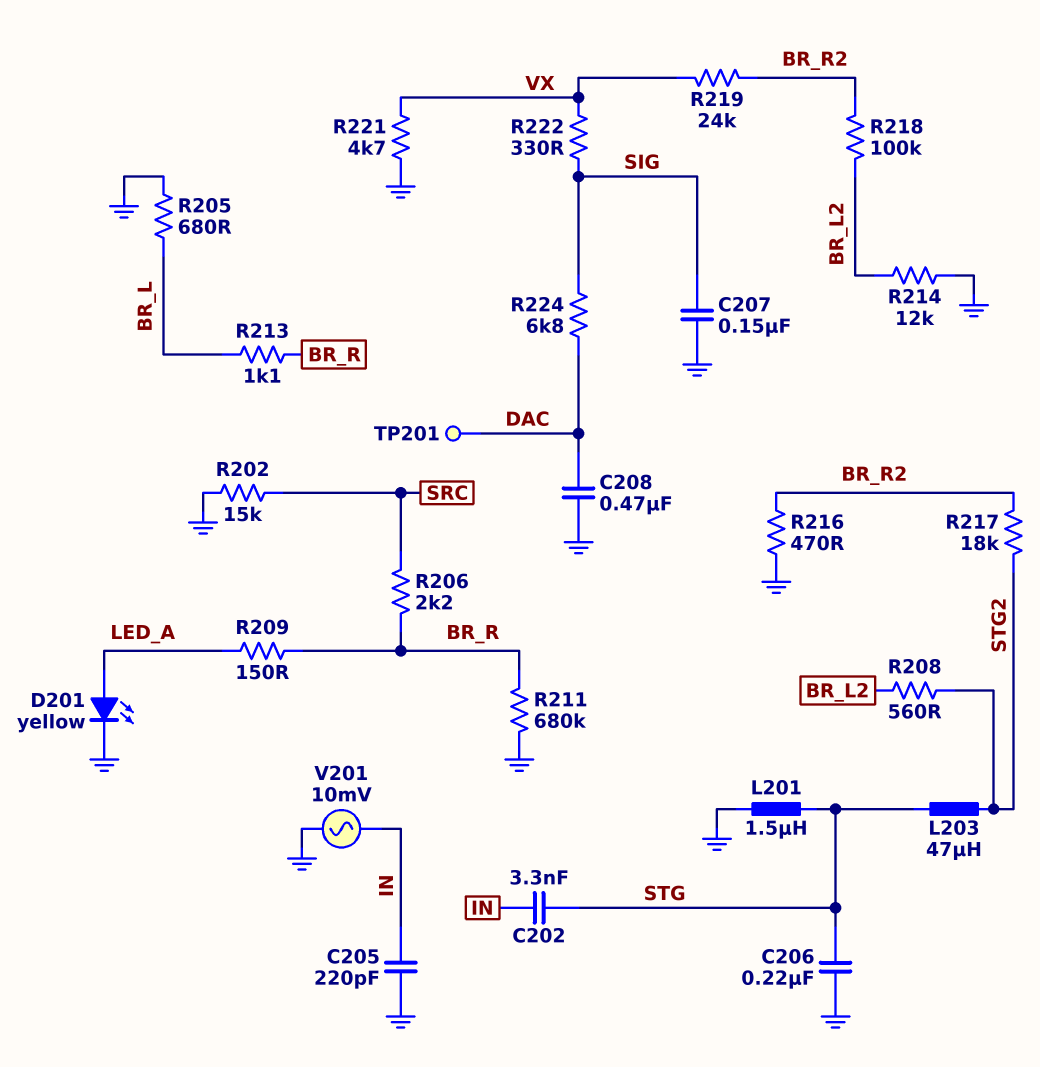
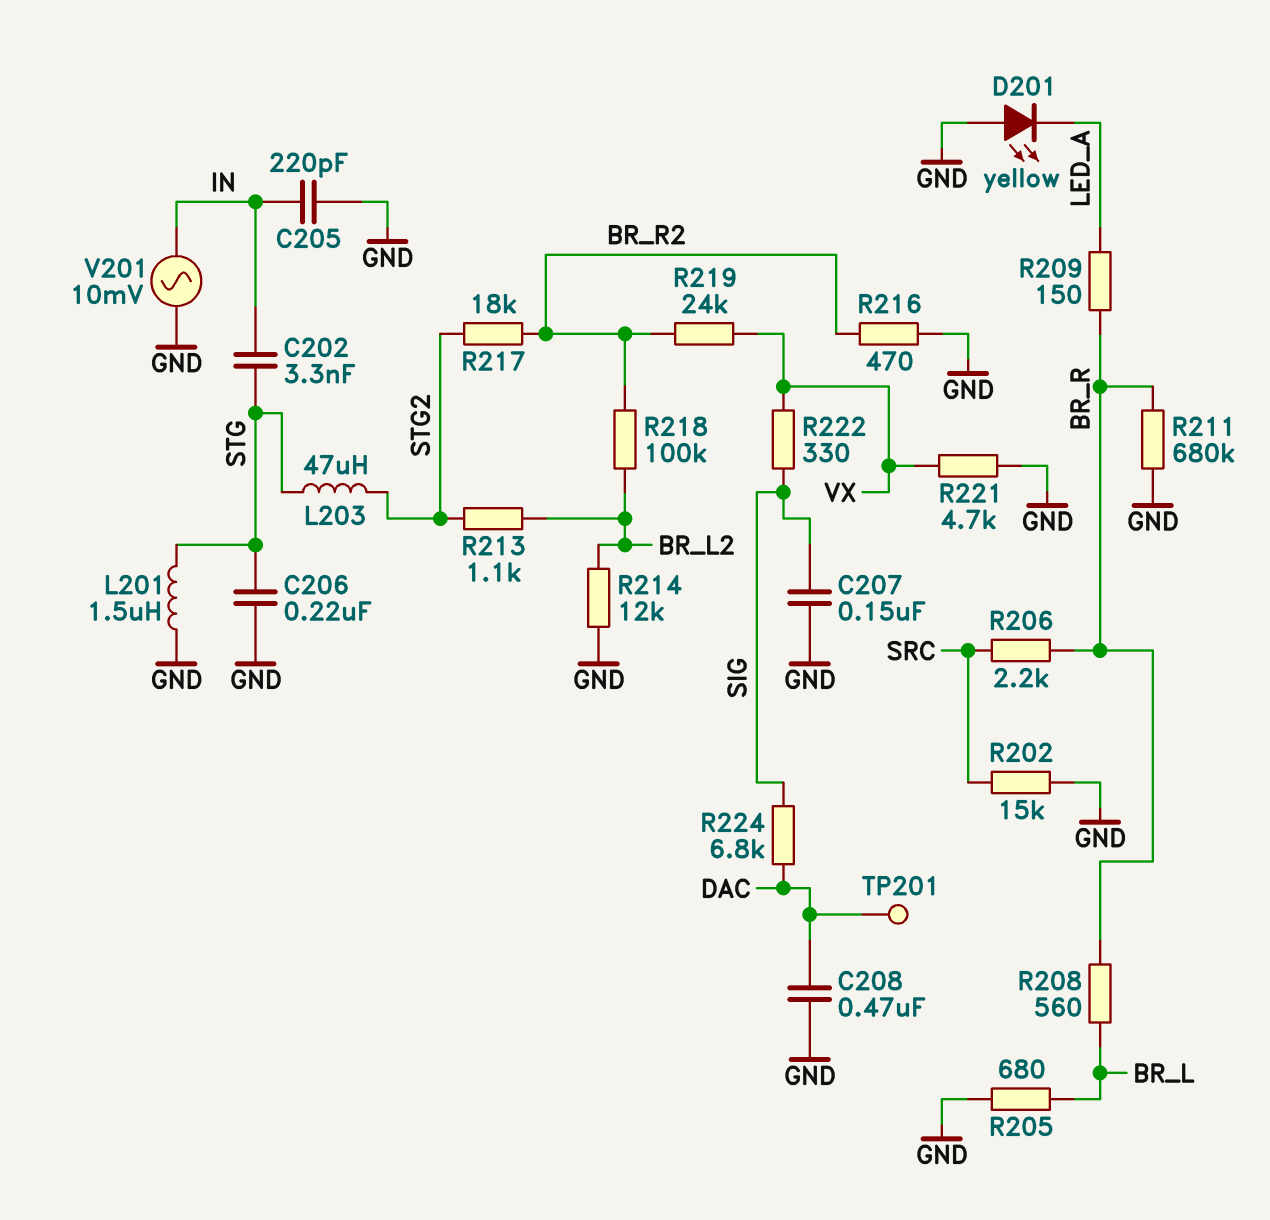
D201: LED yellow (A LED_A, K GND) -> LED yellow (A GND, K LED_A)
R208: 560 (BR_L2, STG2) -> 560 (BR_L, BR_R)
R213: 1.1k (BR_L, BR_R) -> 1.1k (BR_L2, STG2)

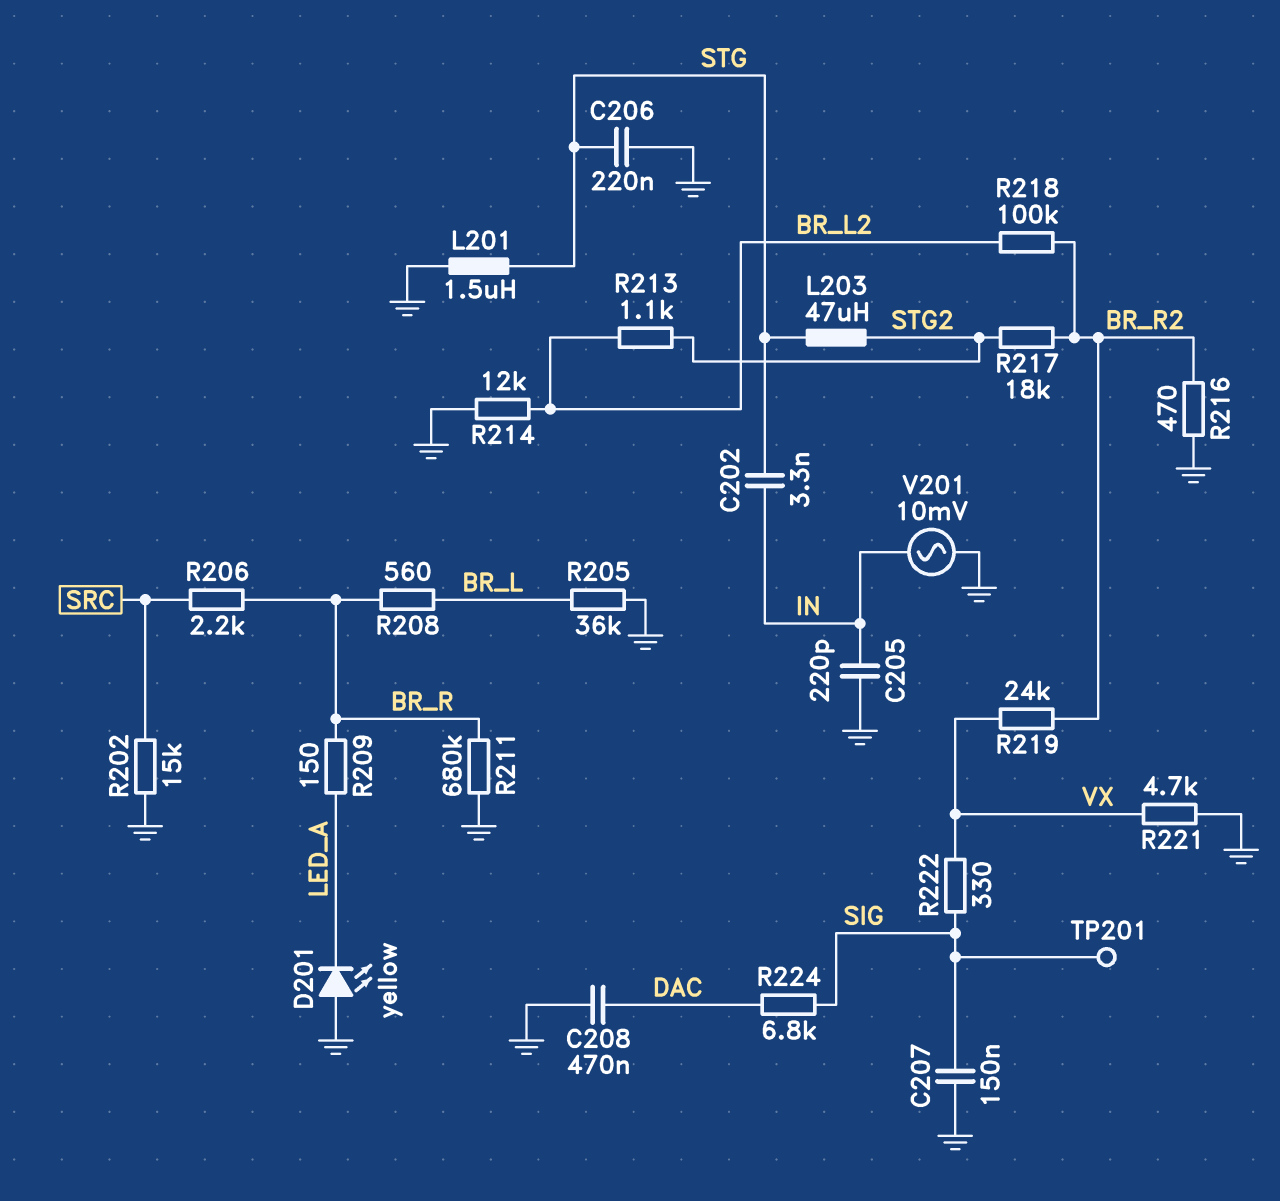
R205: 680 (BR_L, GND) -> 36k (BR_L, GND)
TP201: test point (DAC) -> test point (SIG)

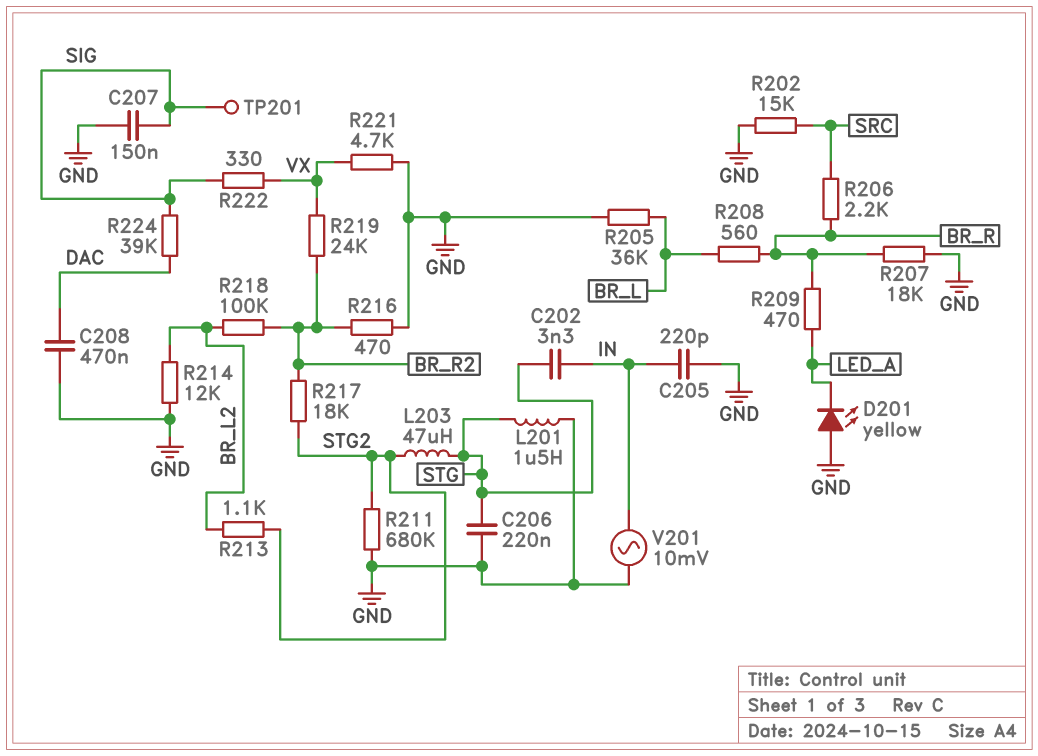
R207: none -> 18k (BR_R, GND)
R209: 150 (BR_R, LED_A) -> 470 (BR_R, LED_A)
R211: 680k (BR_R, GND) -> 680k (GND, STG2)
R224: 6.8k (DAC, SIG) -> 39k (DAC, SIG)

